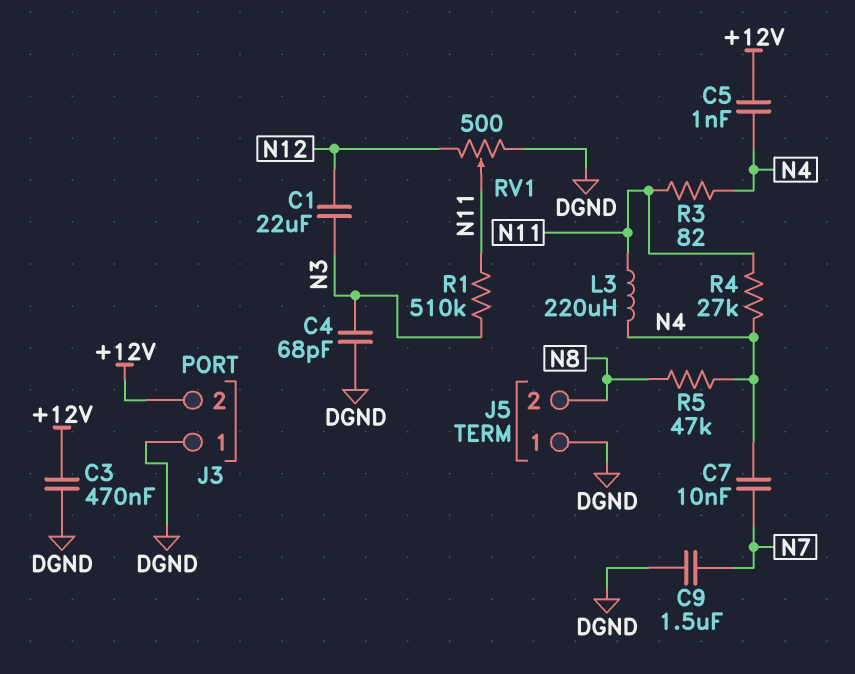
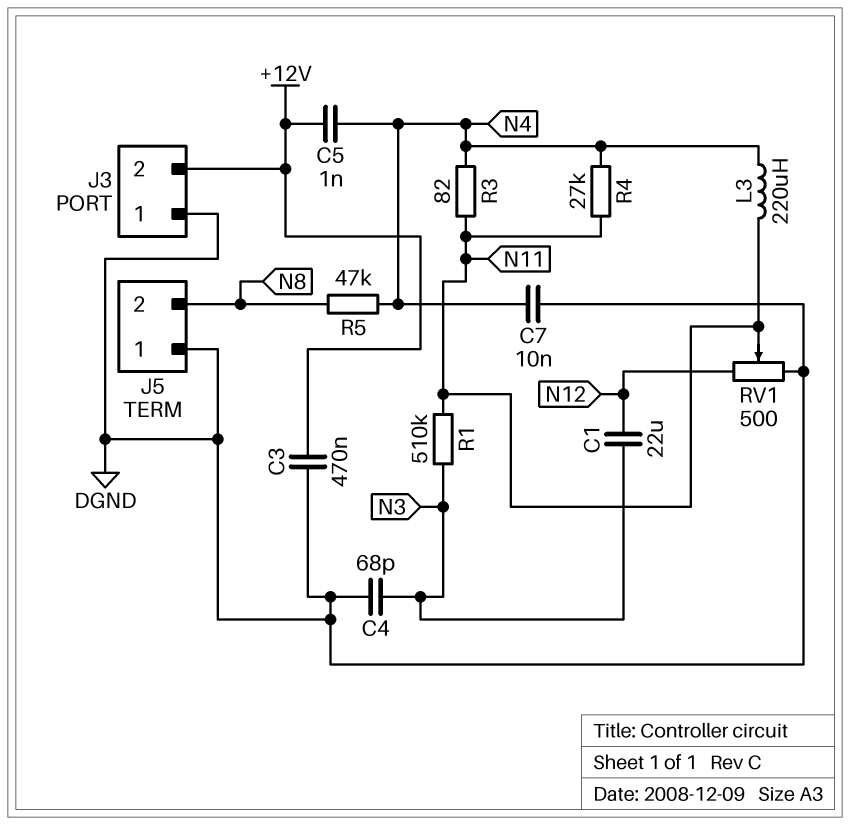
C7: 10nF (N4, N7) -> 10nF (DGND, N4)
C9: 1.5uF (DGND, N7) -> none

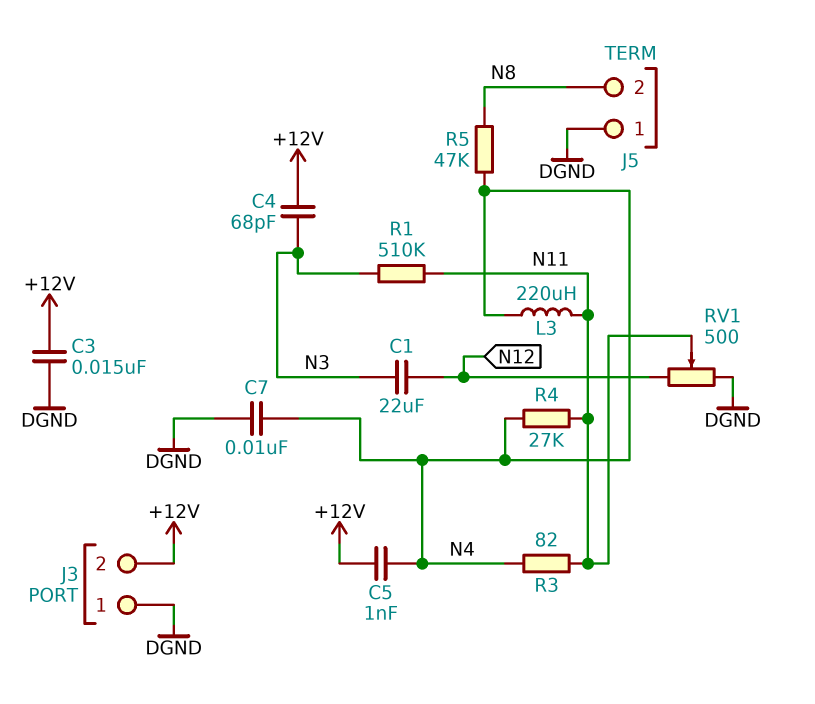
C3: 470nF (+12V, DGND) -> 15nF (+12V, DGND)
C4: 68pF (DGND, N3) -> 68pF (+12V, N3)

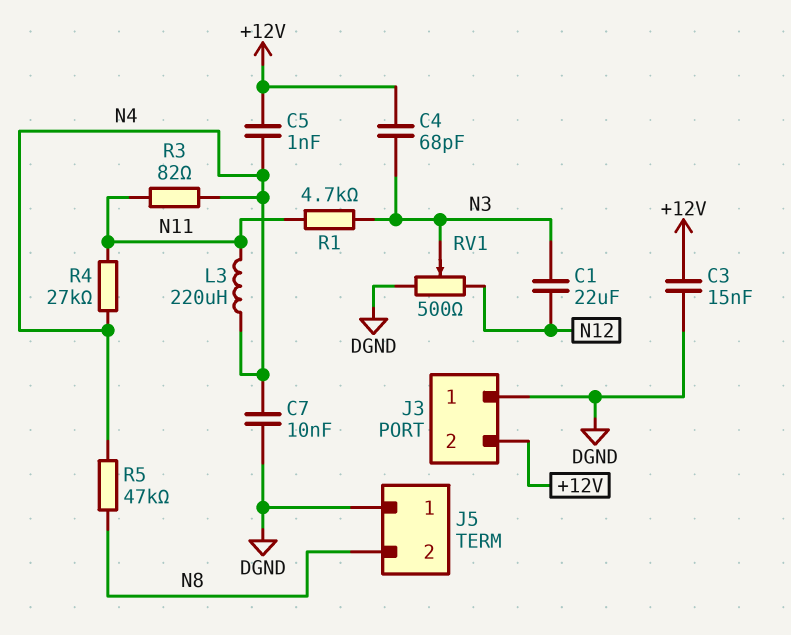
R1: 510k (N3, N11) -> 4.7k (N3, N11)
RV1: 500 (DGND, N12, wiper N11) -> 500 (DGND, N12, wiper N3)

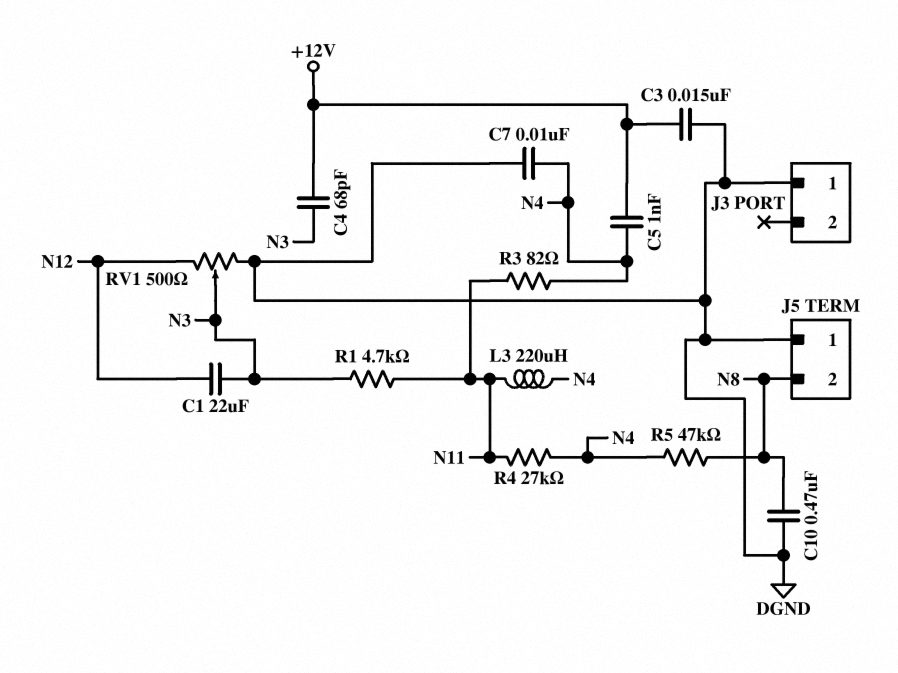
C10: none -> 470nF (DGND, N8)
J3 pin 2: +12V -> none

